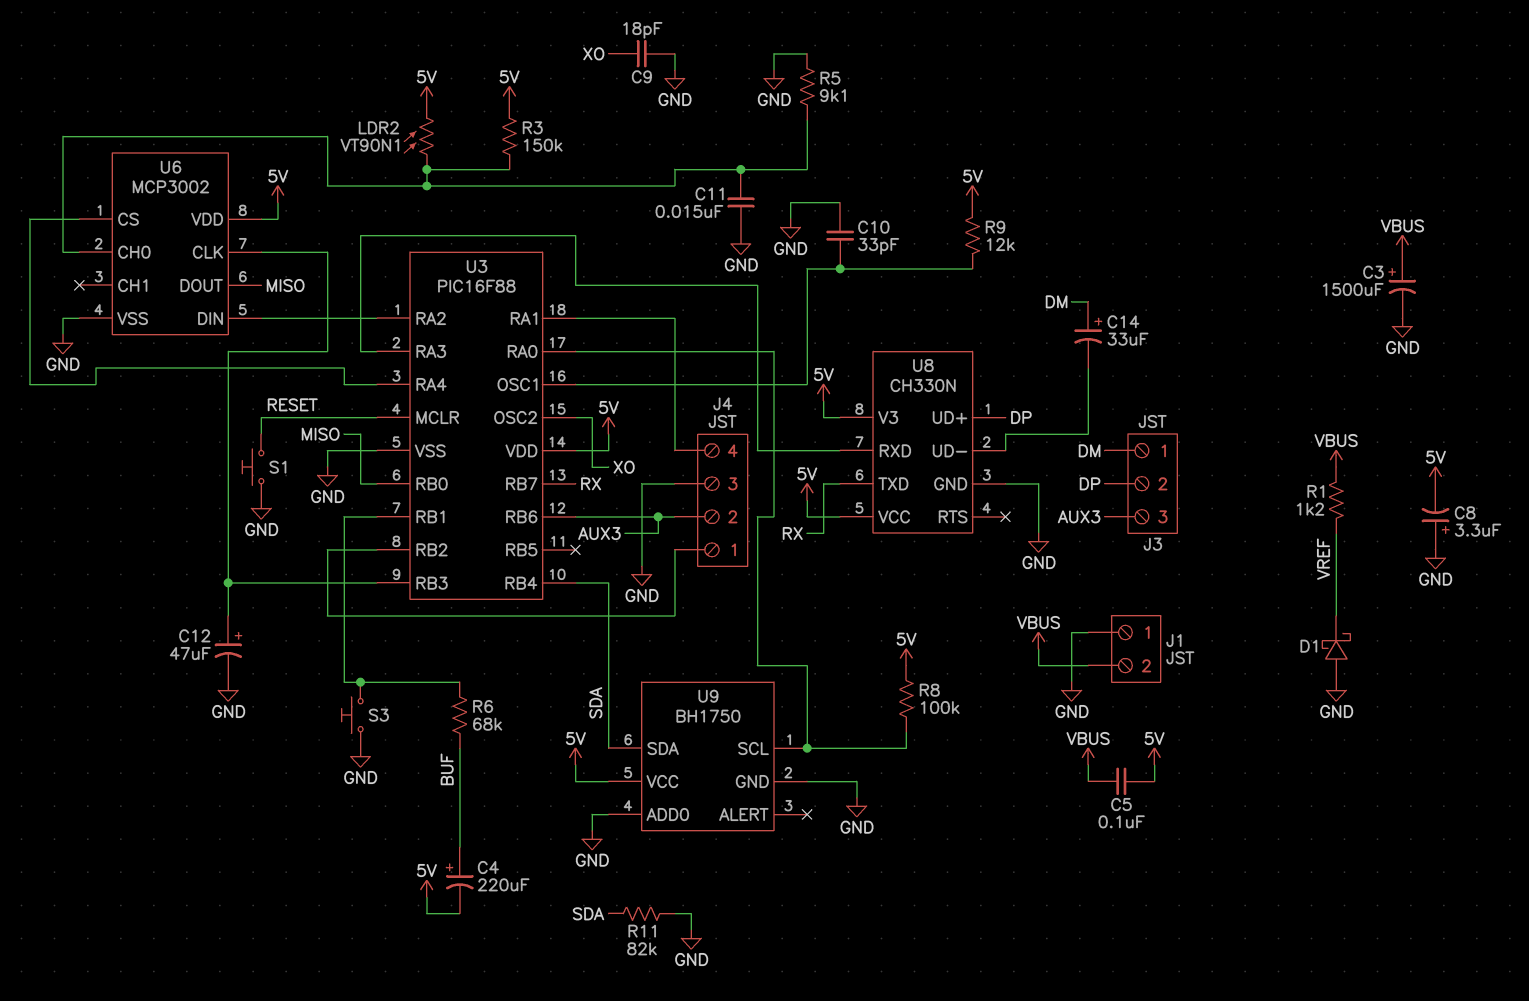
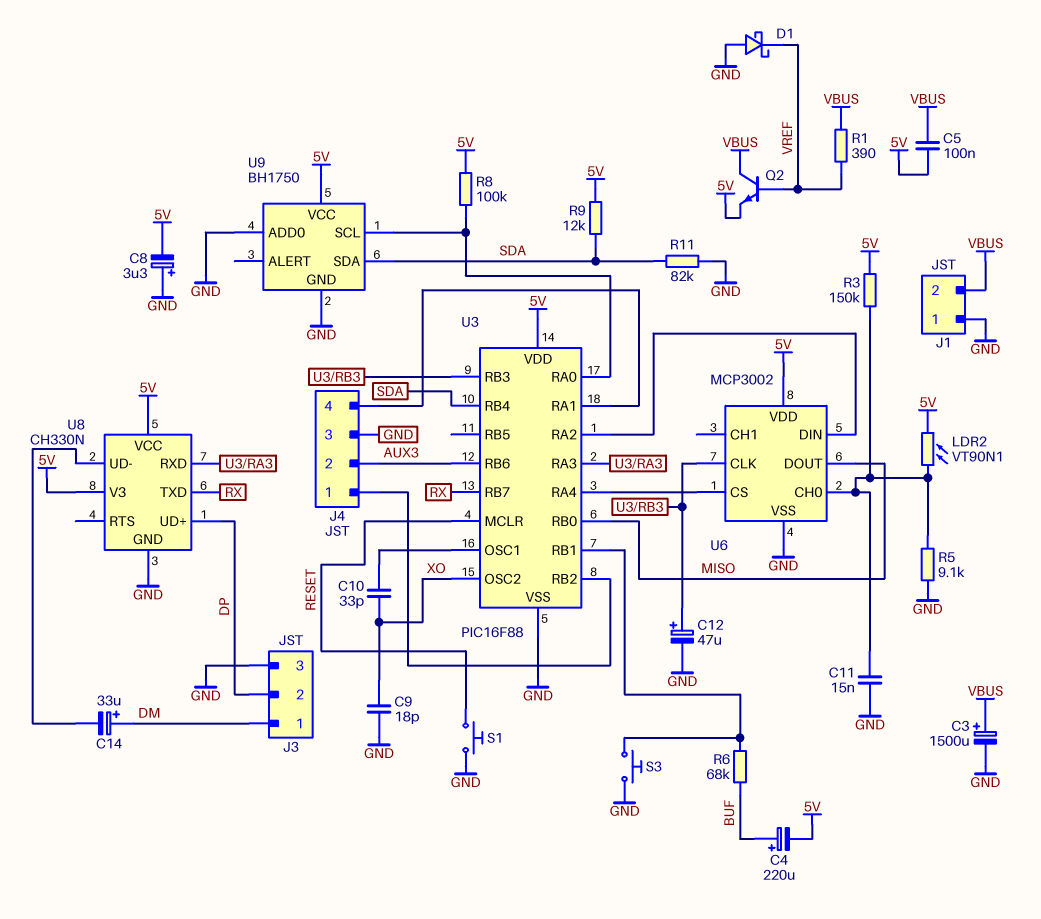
C10: 33pF (GND, U3/OSC1) -> 33pF (U3/OSC1, XO)
J3 pin 3: AUX3 -> GND
Q2: none -> NPN (B VREF, C VBUS, E 5V)
R1: 1.2k (VBUS, VREF) -> 390 (VBUS, VREF)
R9: 12k (5V, U3/OSC1) -> 12k (5V, SDA)

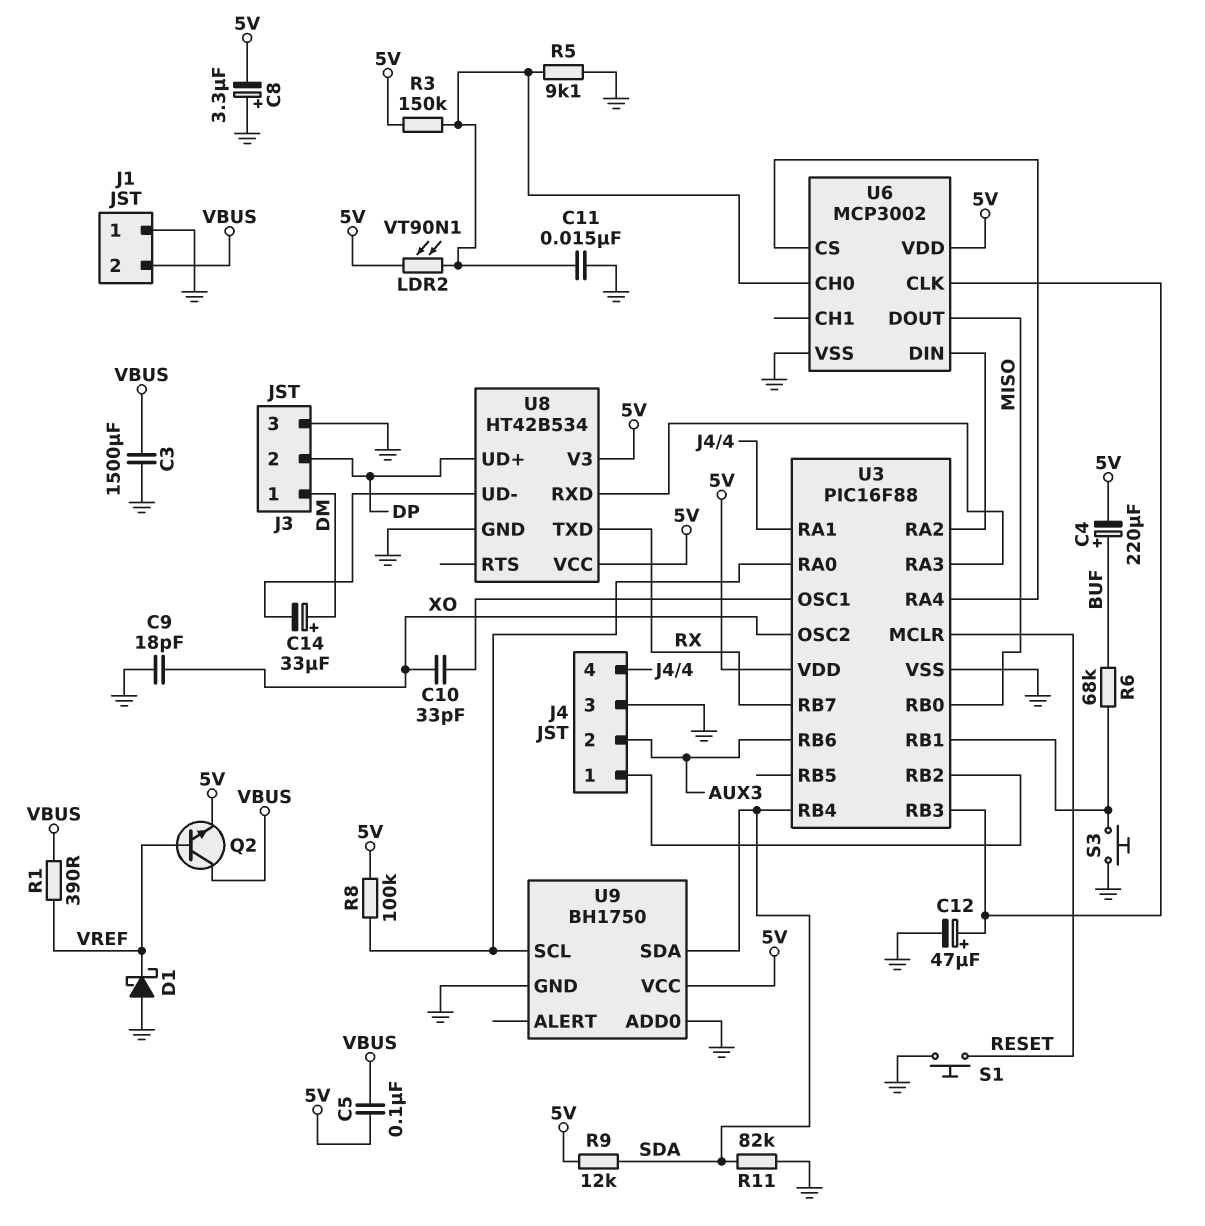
C3: 1500uF (plus VBUS, minus GND) -> 1500uF (GND, VBUS)
U8: CH330N -> HT42B534

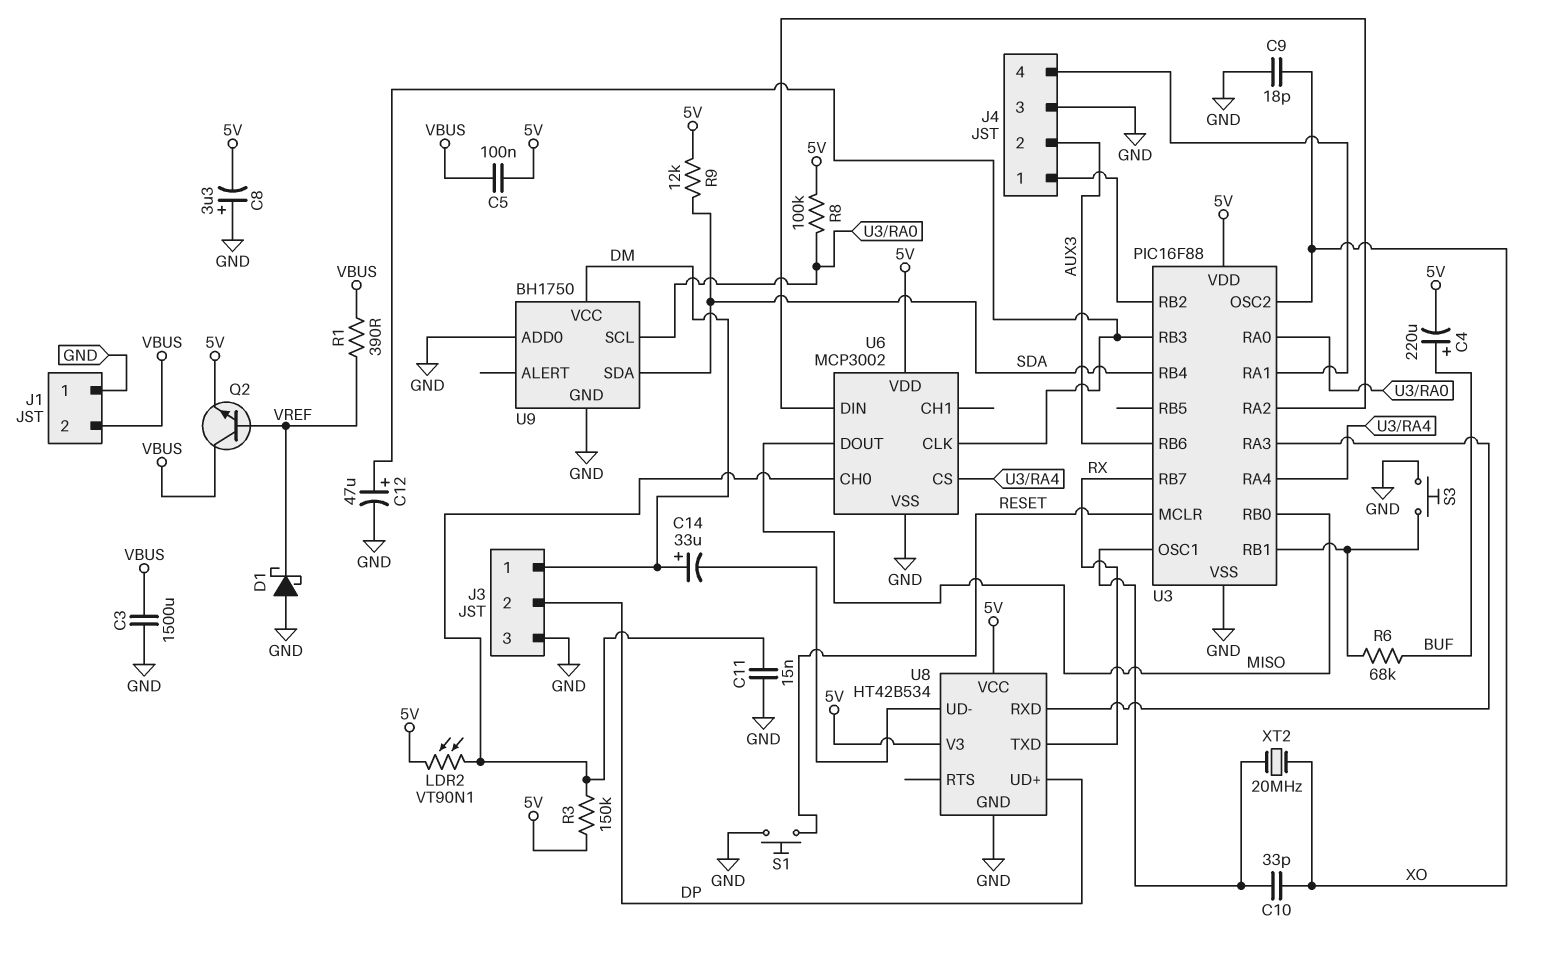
R5: 9.1k (GND, U6/CH0) -> none
R11: 82k (GND, SDA) -> none
U9 pin VCC: 5V -> DM
XT2: none -> 20MHz (U3/OSC1, XO)

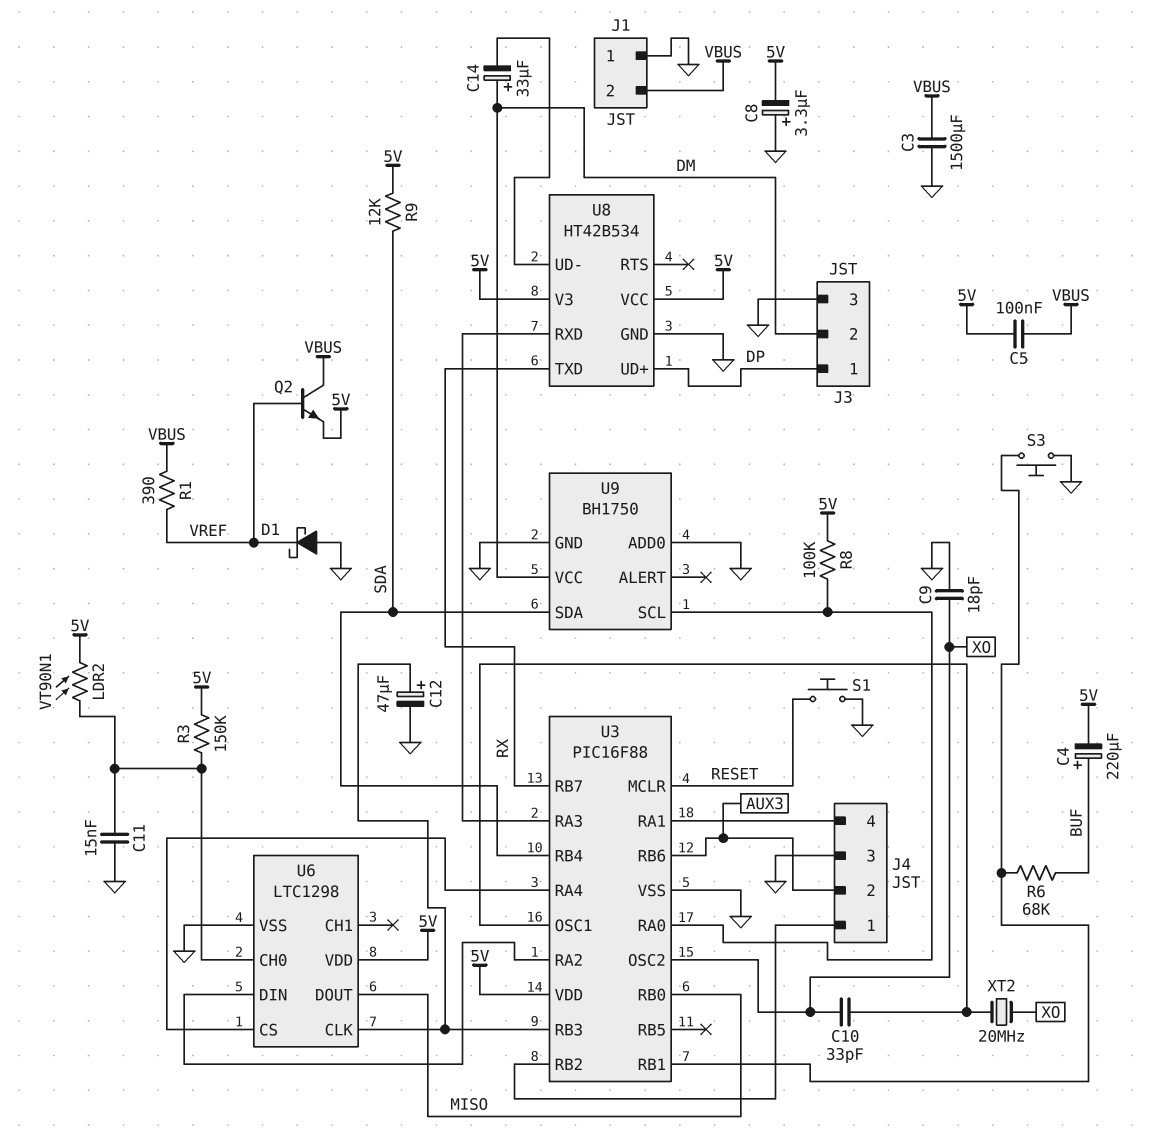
J3 pin 1: DM -> DP
J3 pin 2: DP -> DM
U6: MCP3002 -> LTC1298

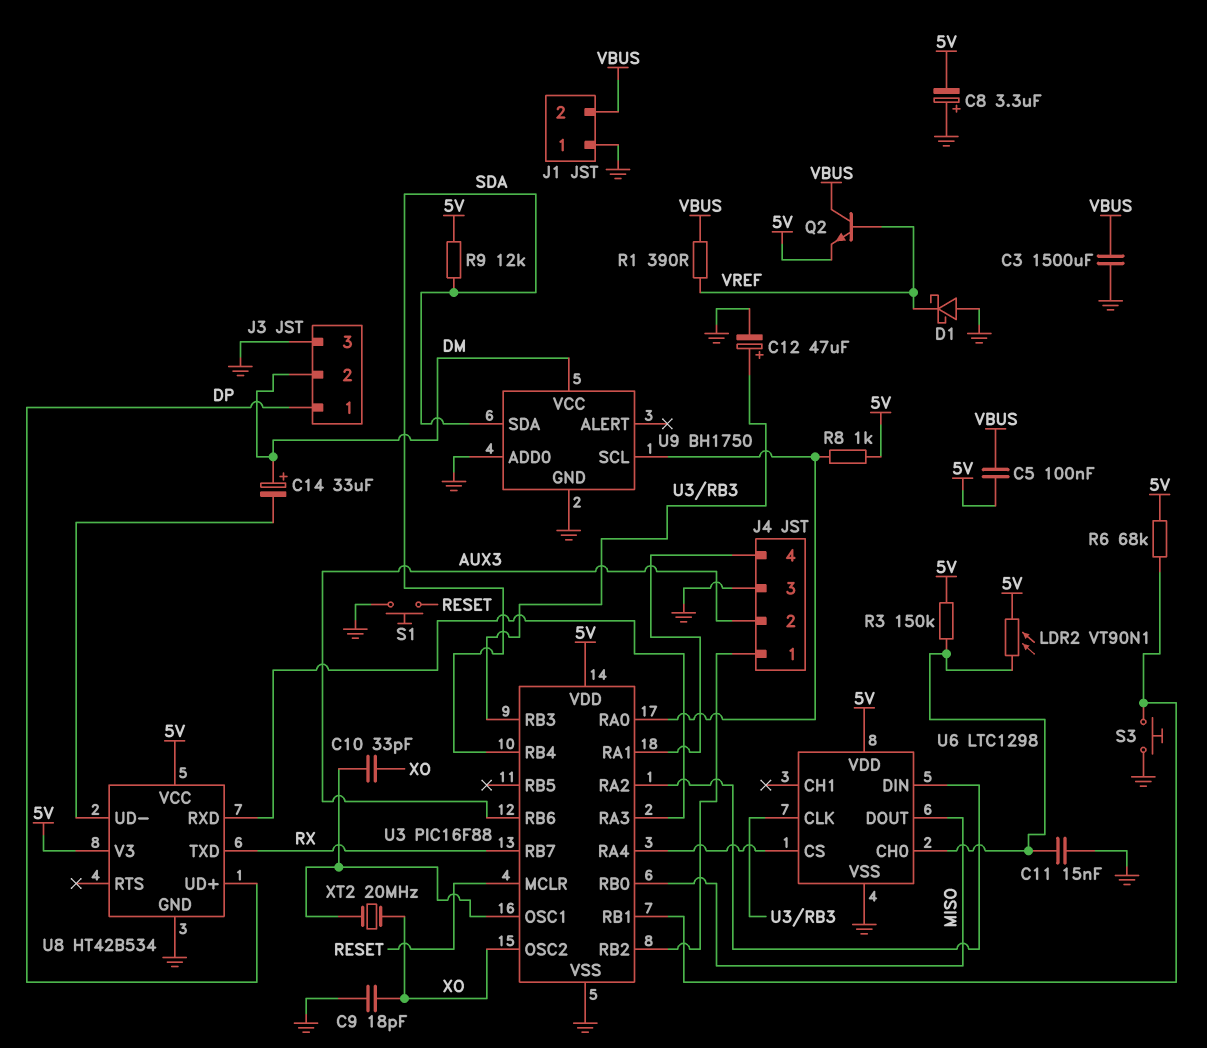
C4: 220uF (plus BUF, minus 5V) -> none
R6: 68k (BUF, U3/RB1) -> 68k (5V, U3/RB1)
R8: 100k (5V, U3/RA0) -> 1k (5V, U3/RA0)

